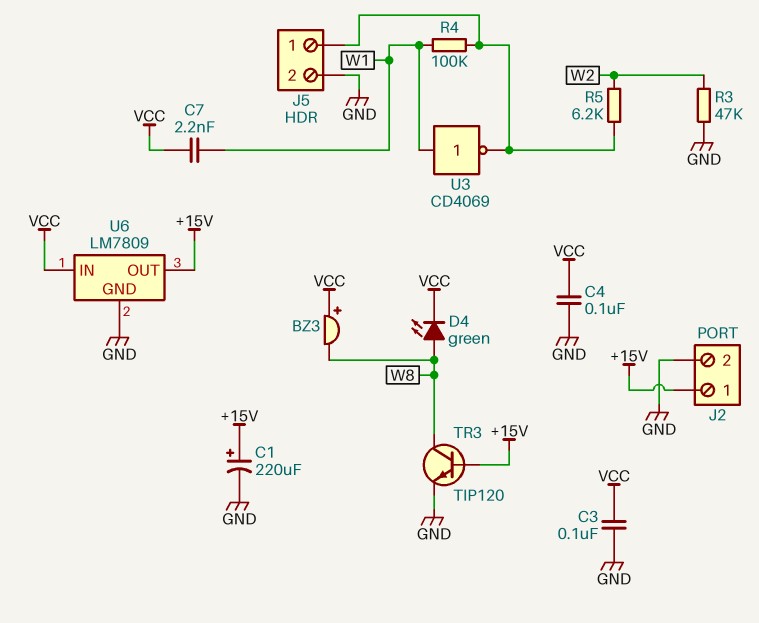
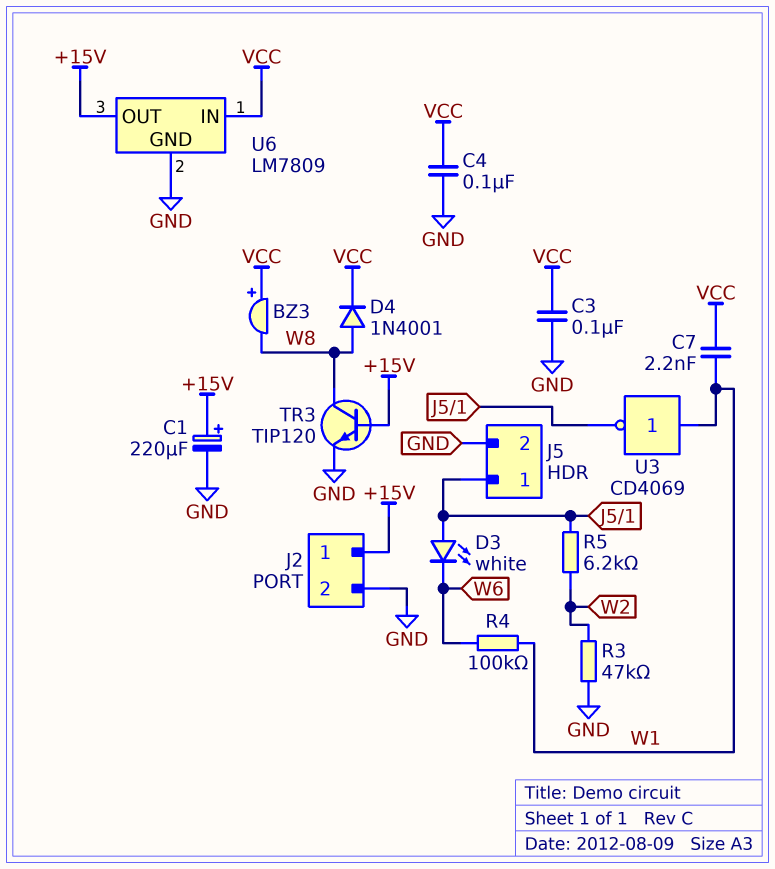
D3: none -> LED white (A J5/1, K W6)
D4: LED green (A W8, K VCC) -> diode 1N4001 (A W8, K VCC)
R4: 100k (J5/1, W1) -> 100k (W1, W6)

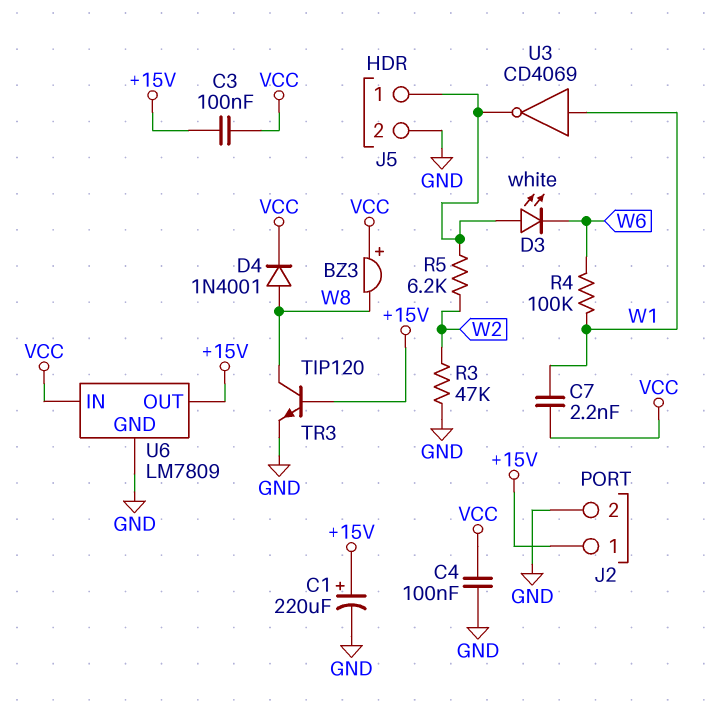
C3: 100nF (GND, VCC) -> 100nF (+15V, VCC)

